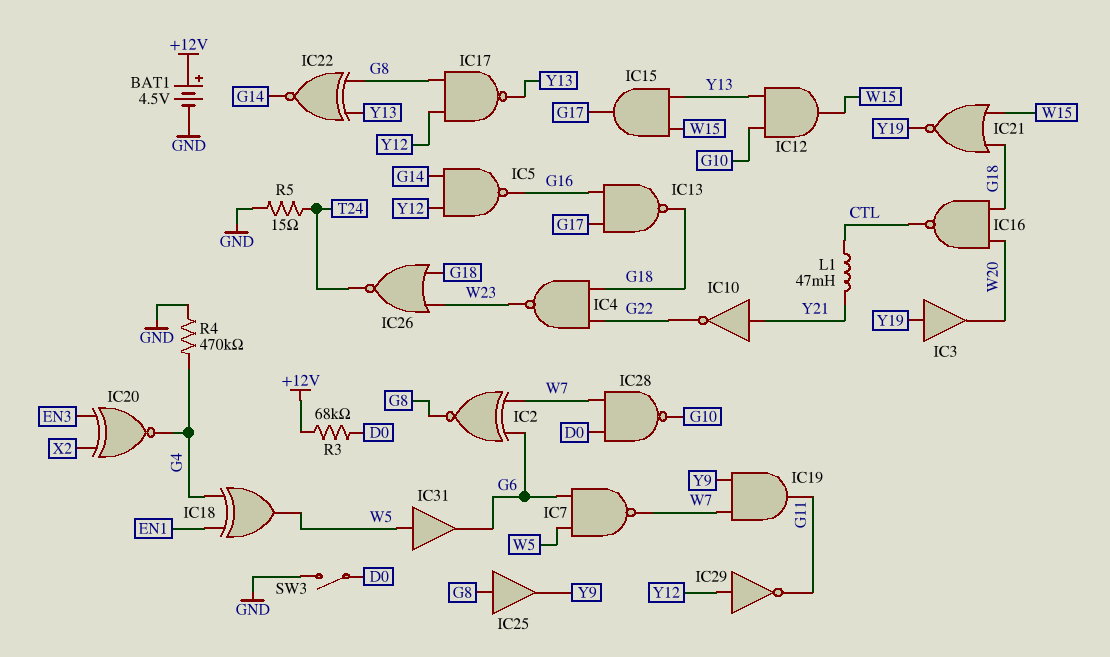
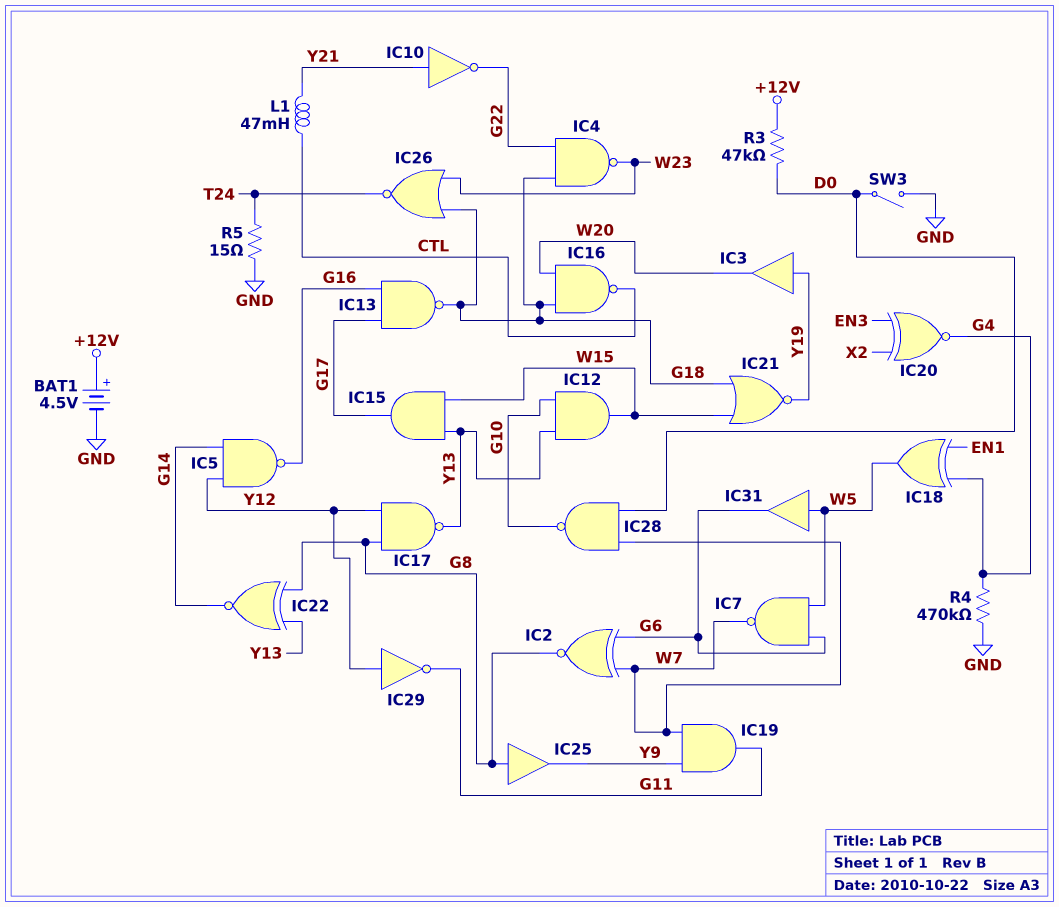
R3: 68k (+12V, D0) -> 47k (+12V, D0)

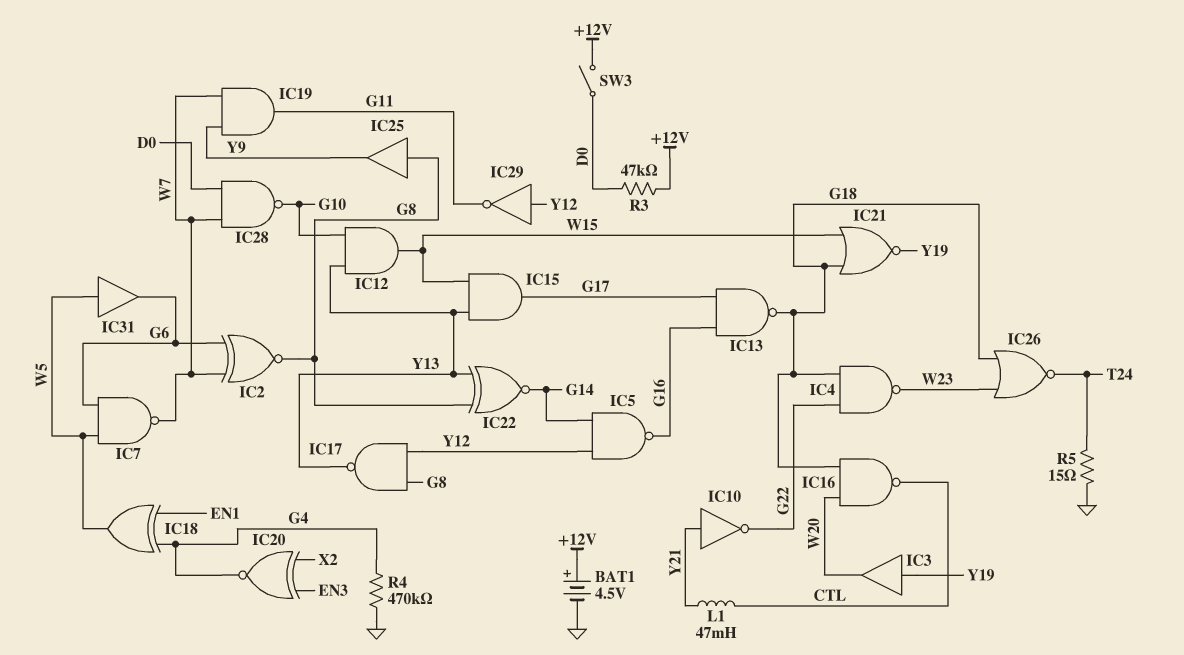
SW3: switch (D0, GND) -> switch (+12V, D0)

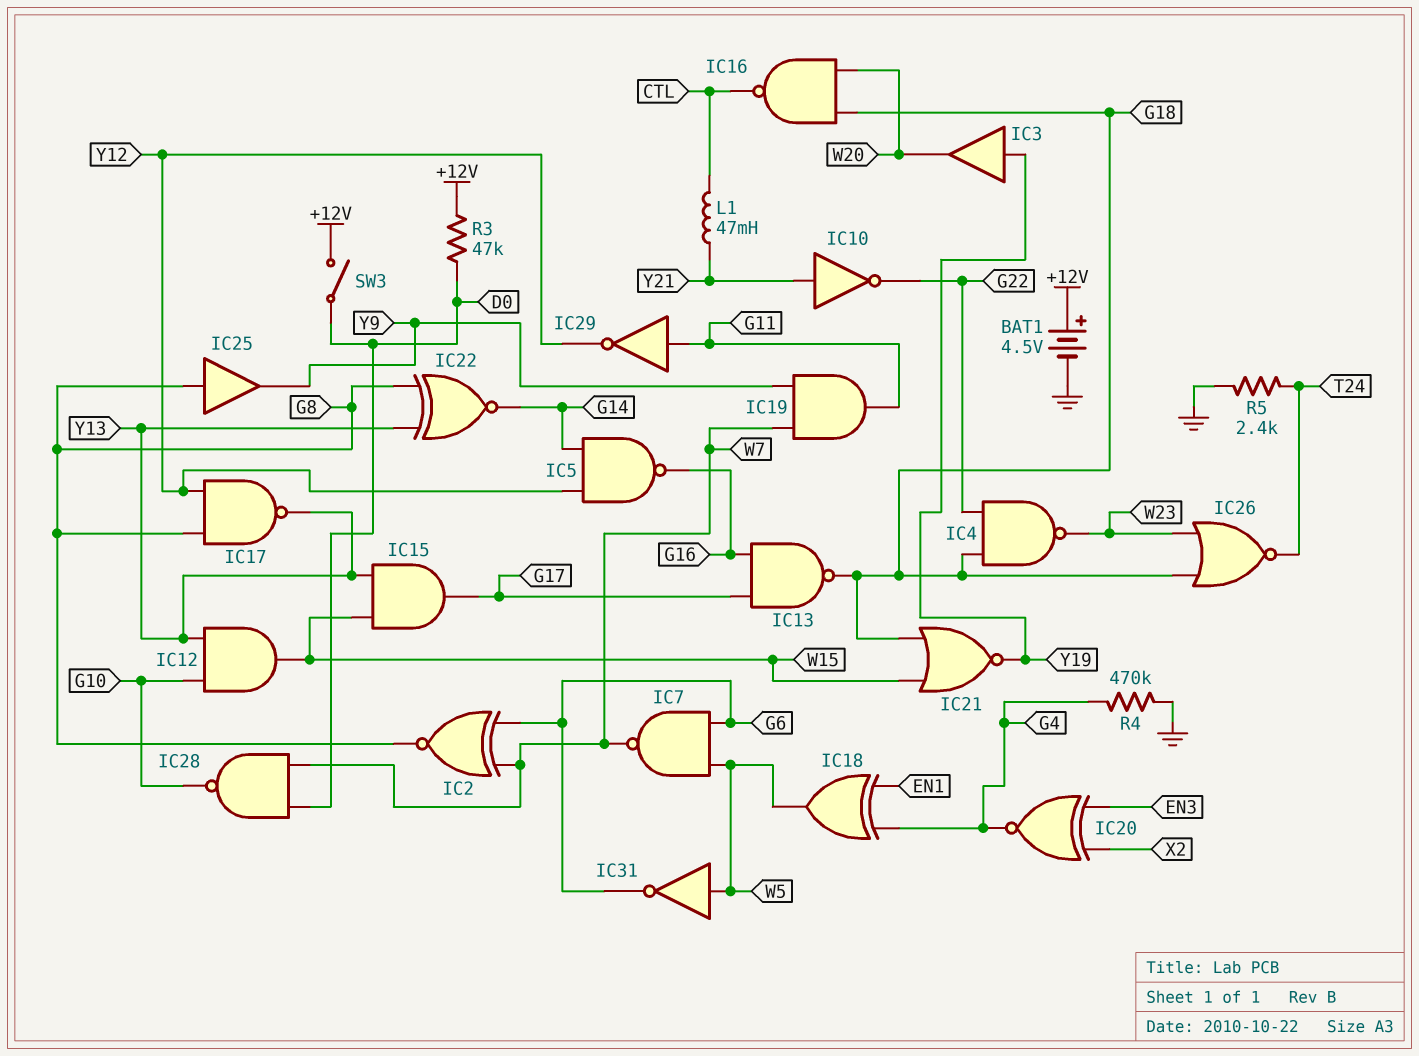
IC29: NOT (in Y12, out G11) -> NOT (in G11, out Y12)
IC31: buffer (in W5, out G6) -> NOT (in W5, out G6)
R5: 15 (GND, T24) -> 2.4k (GND, T24)

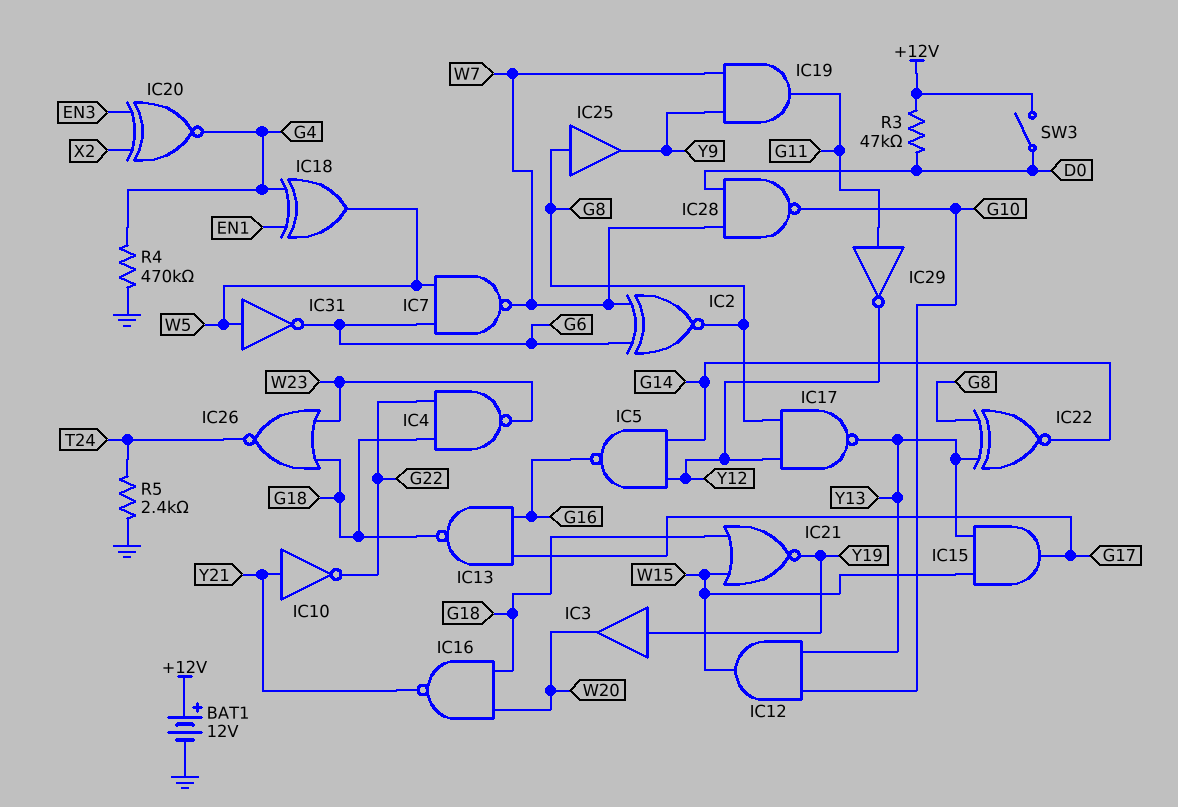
BAT1: 4.5V (plus +12V, minus GND) -> 12V (plus +12V, minus GND)
IC16: NAND (in G18, in W20, out CTL) -> NAND (in G18, in W20, out Y21)
L1: 47mH (CTL, Y21) -> none

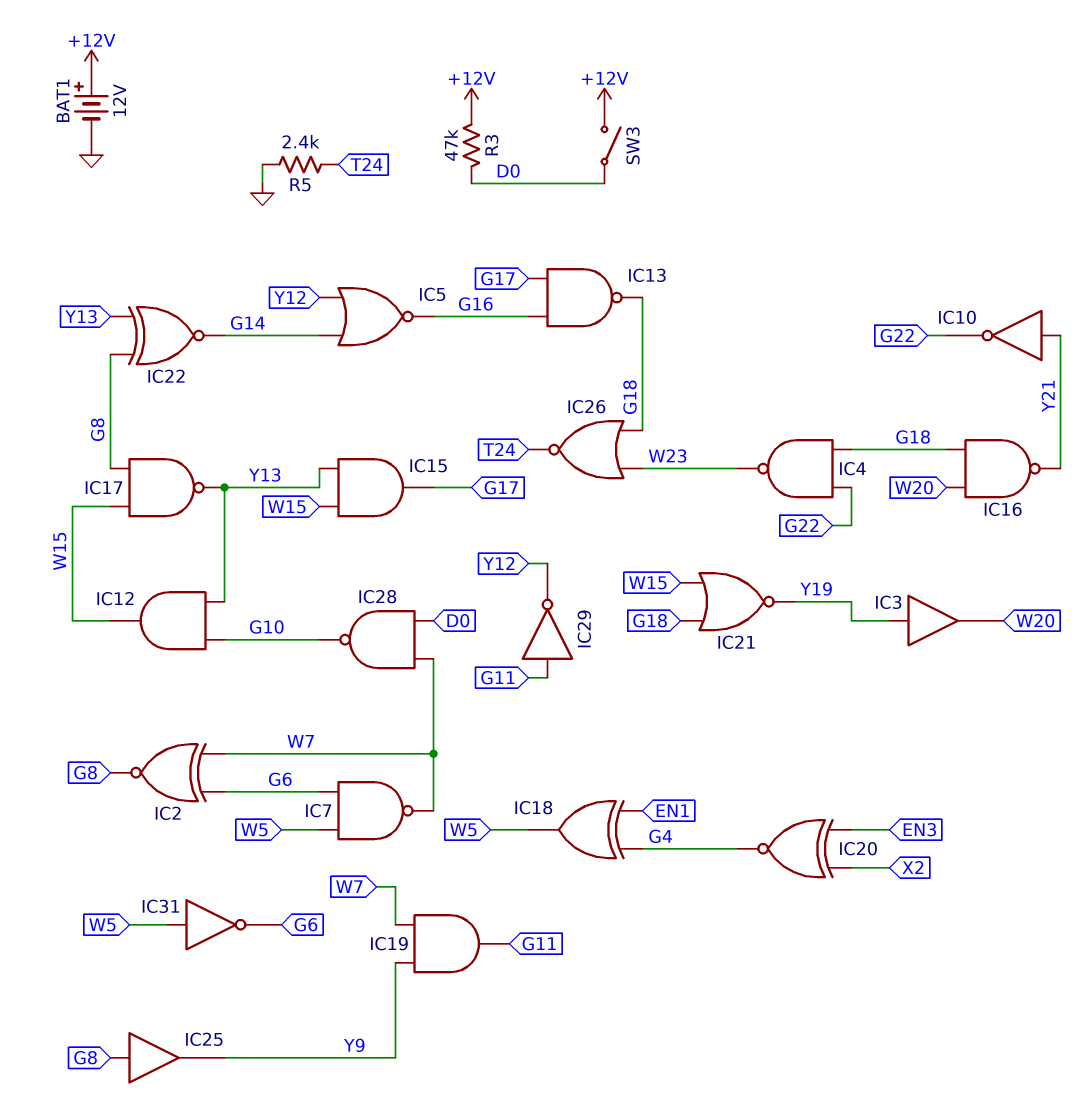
IC5: NAND (in G14, in Y12, out G16) -> NOR (in G14, in Y12, out G16)
IC17: NAND (in G8, in Y12, out Y13) -> NAND (in G8, in W15, out Y13)
R4: 470k (G4, GND) -> none

